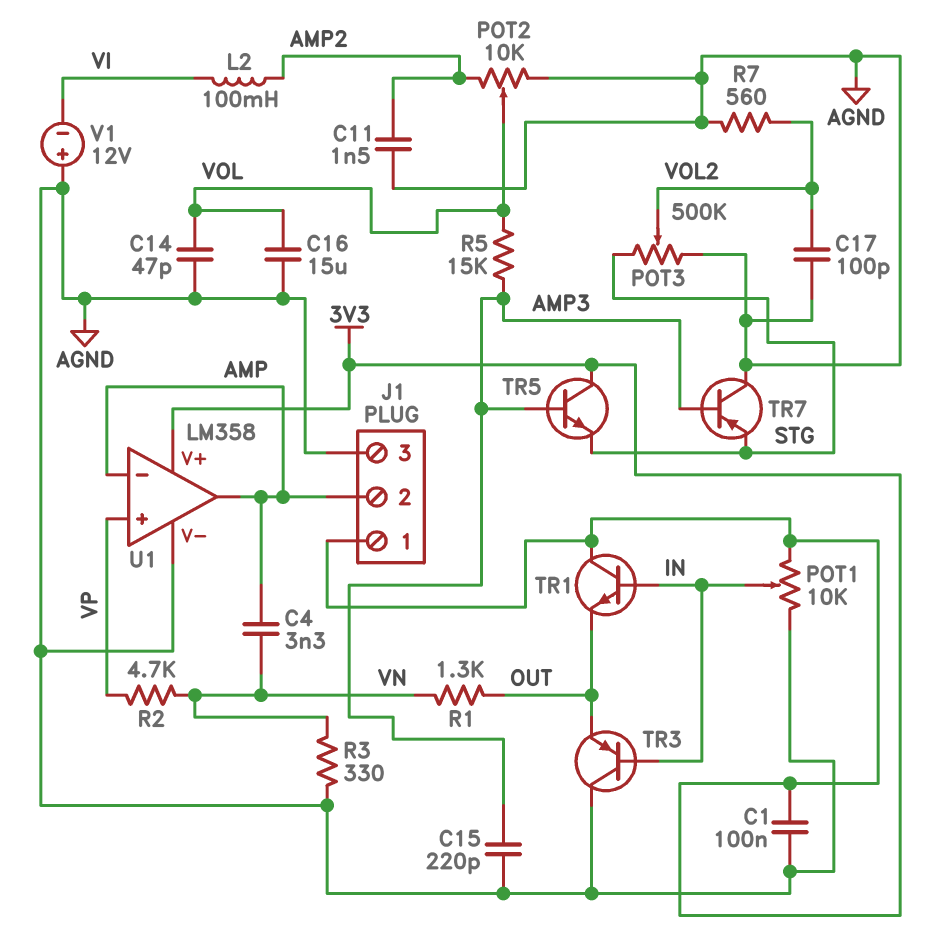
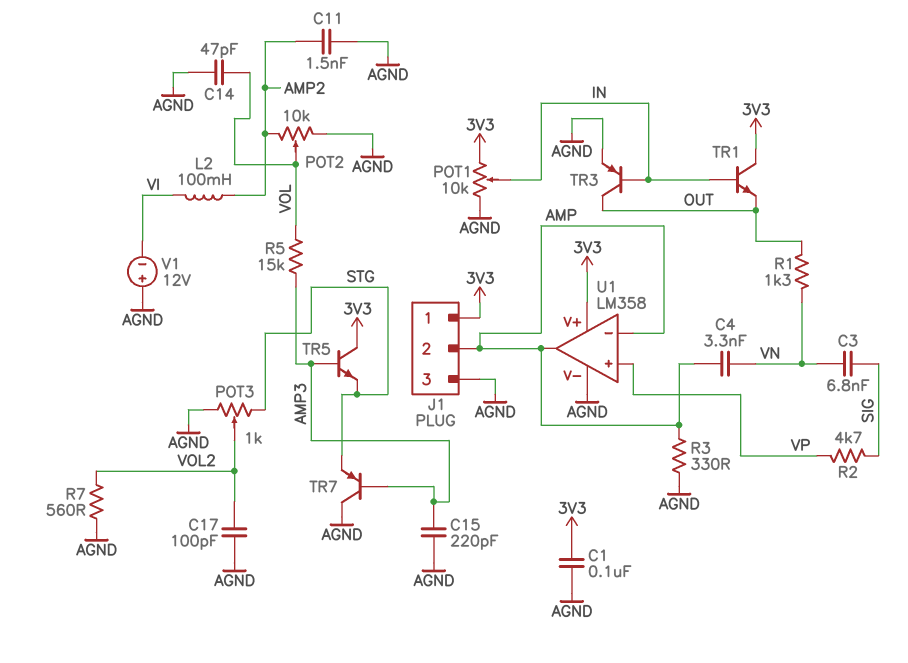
C3: none -> 6.8nF (SIG, VN)
C16: 15uF (AGND, VOL) -> none
POT3: 500k (AGND, STG, wiper VOL2) -> 1k (AGND, STG, wiper VOL2)
R2: 4.7k (VN, VP) -> 4.7k (SIG, VP)
R3: 330 (AGND, VN) -> 330 (AGND, AMP)
TR3: PNP (B IN, C AGND, E OUT) -> PNP (B IN, C OUT, E AGND)

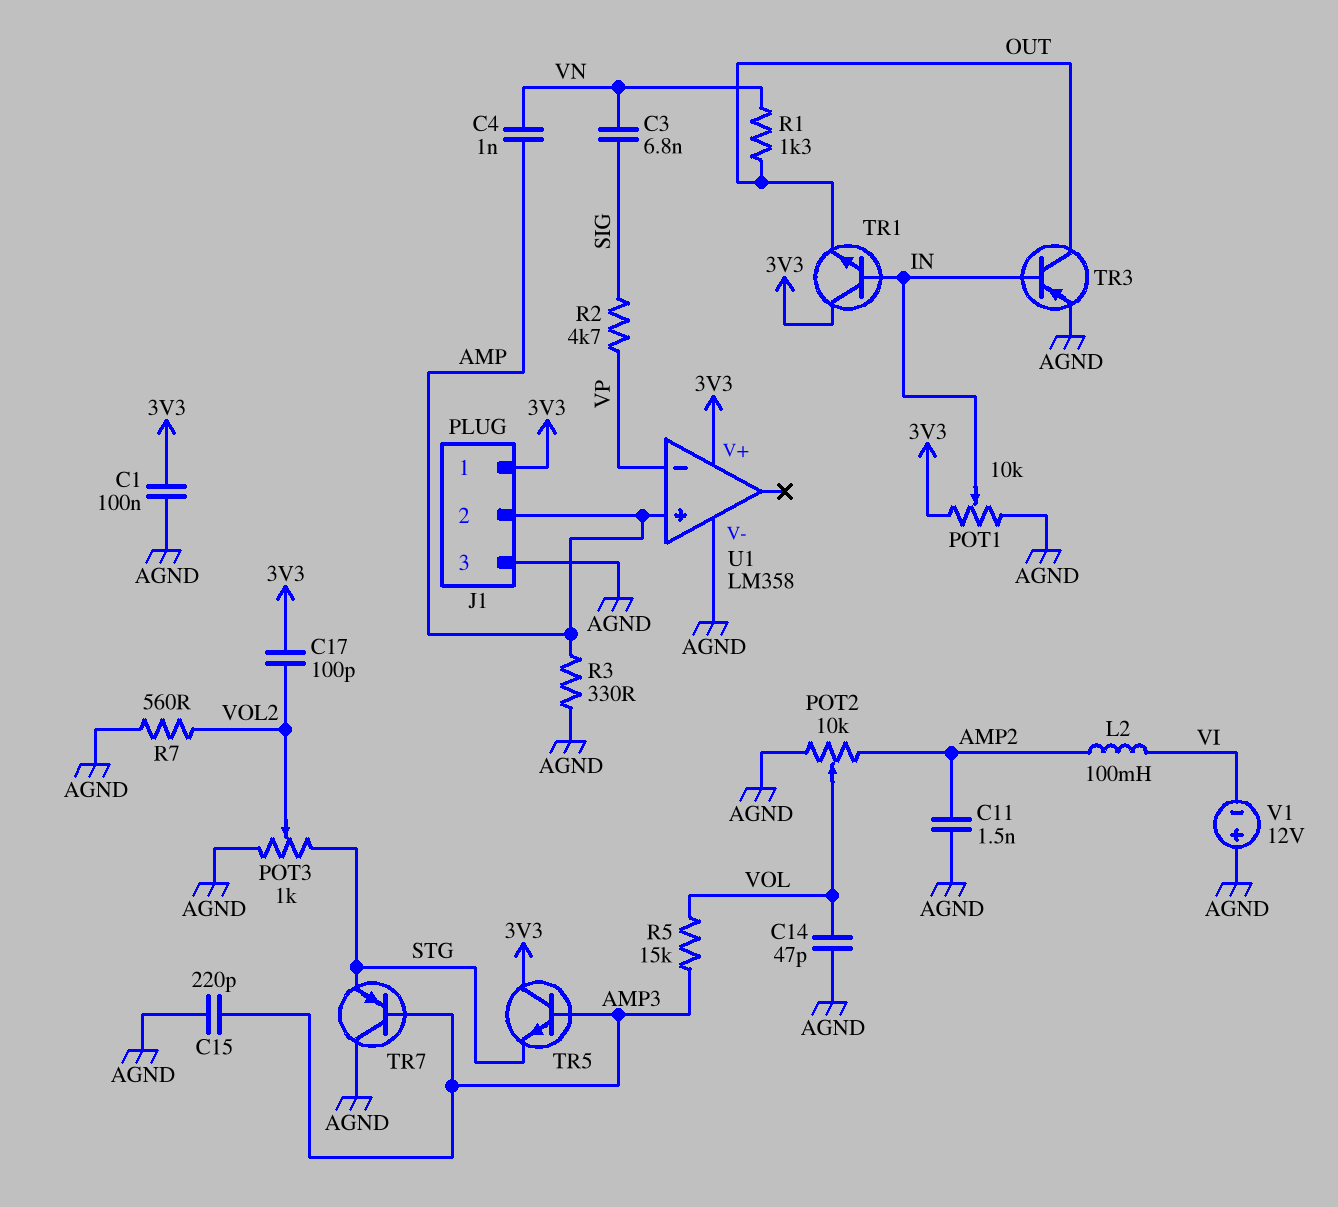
C4: 3.3nF (AMP, VN) -> 1nF (AMP, VN)
C17: 100pF (AGND, VOL2) -> 100pF (3V3, VOL2)
U1 pin in+: VP -> AMP
U1 pin in-: AMP -> VP
U1 pin out: AMP -> none

